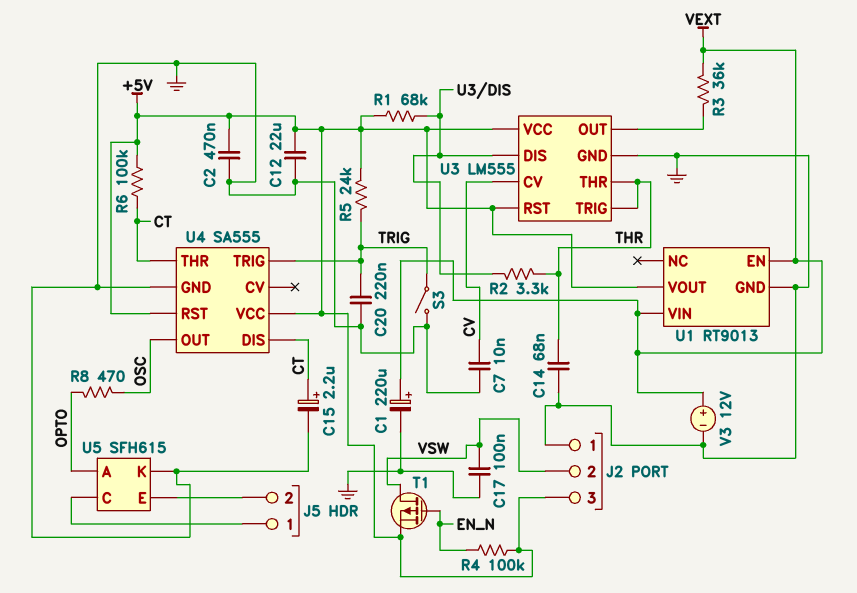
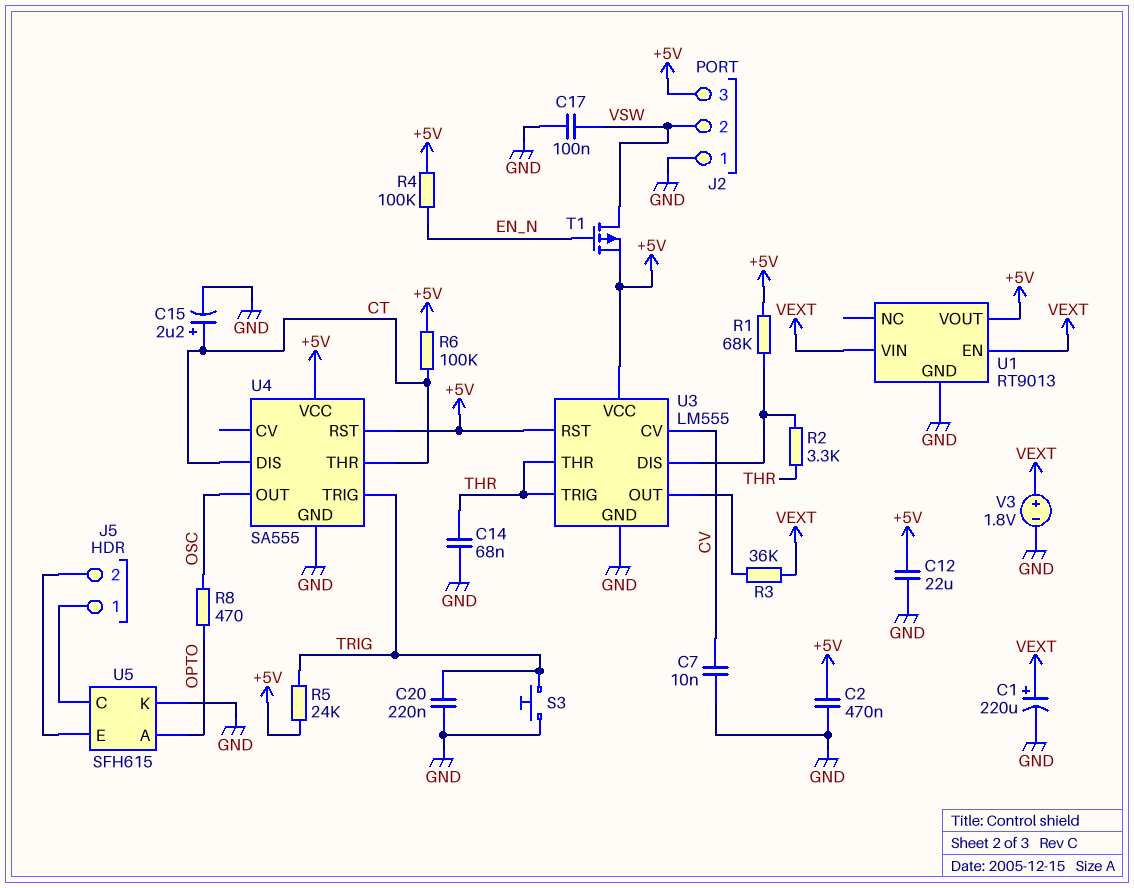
S3: switch (GND, TRIG) -> button (GND, TRIG)
V3: 12V (plus VEXT, minus GND) -> 1.8V (plus VEXT, minus GND)

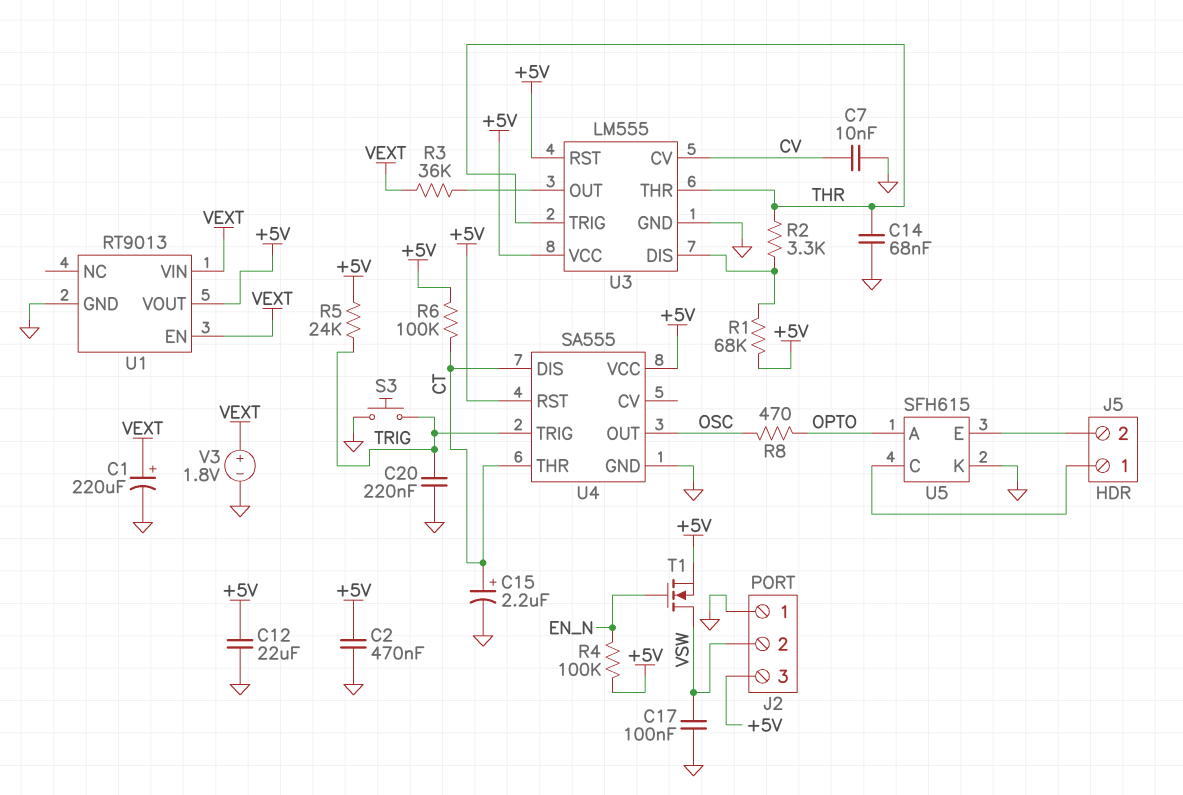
T1: PMOS (G EN_N, D VSW, S +5V) -> NMOS (G EN_N, D VSW, S +5V)

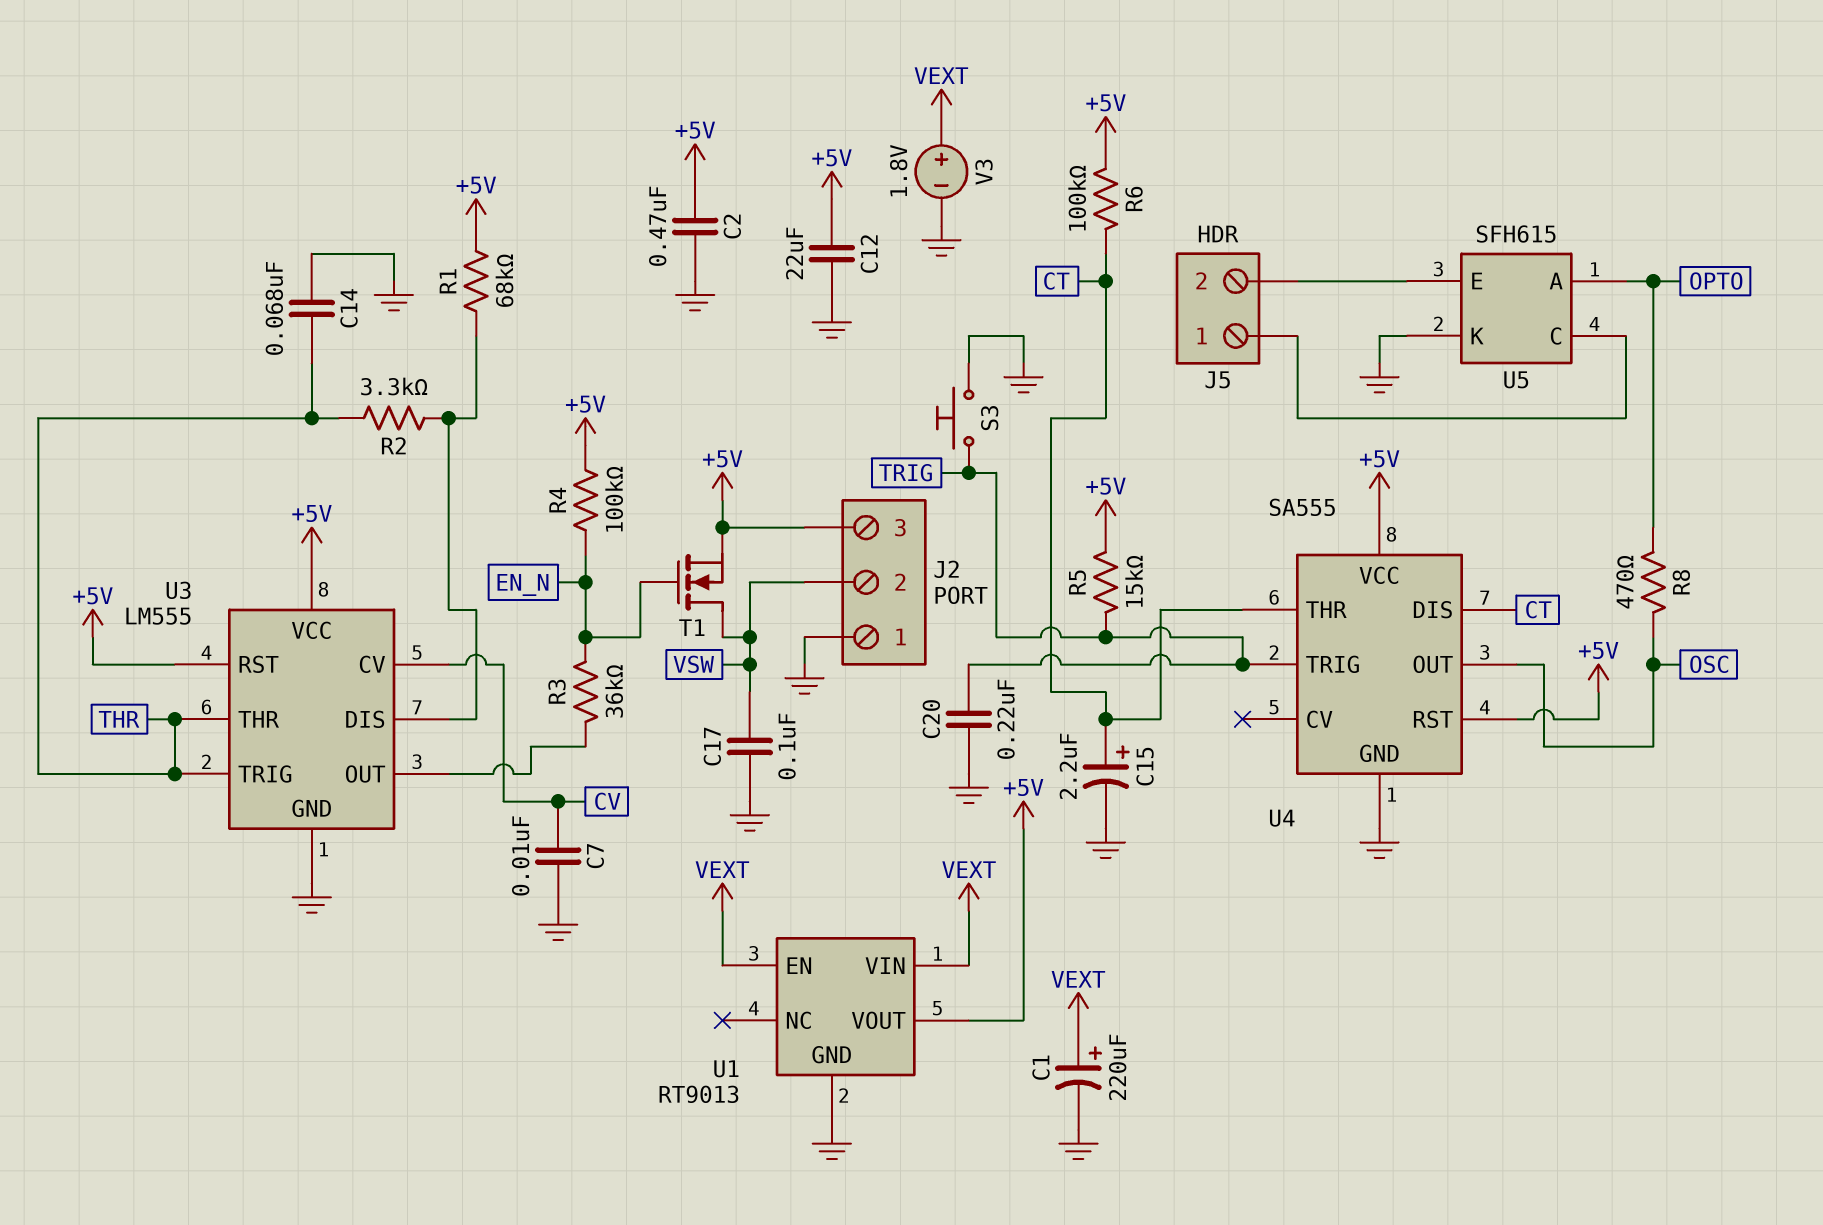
R3: 36k (U3/OUT, VEXT) -> 36k (EN_N, U3/OUT)
R5: 24k (+5V, TRIG) -> 15k (+5V, TRIG)

